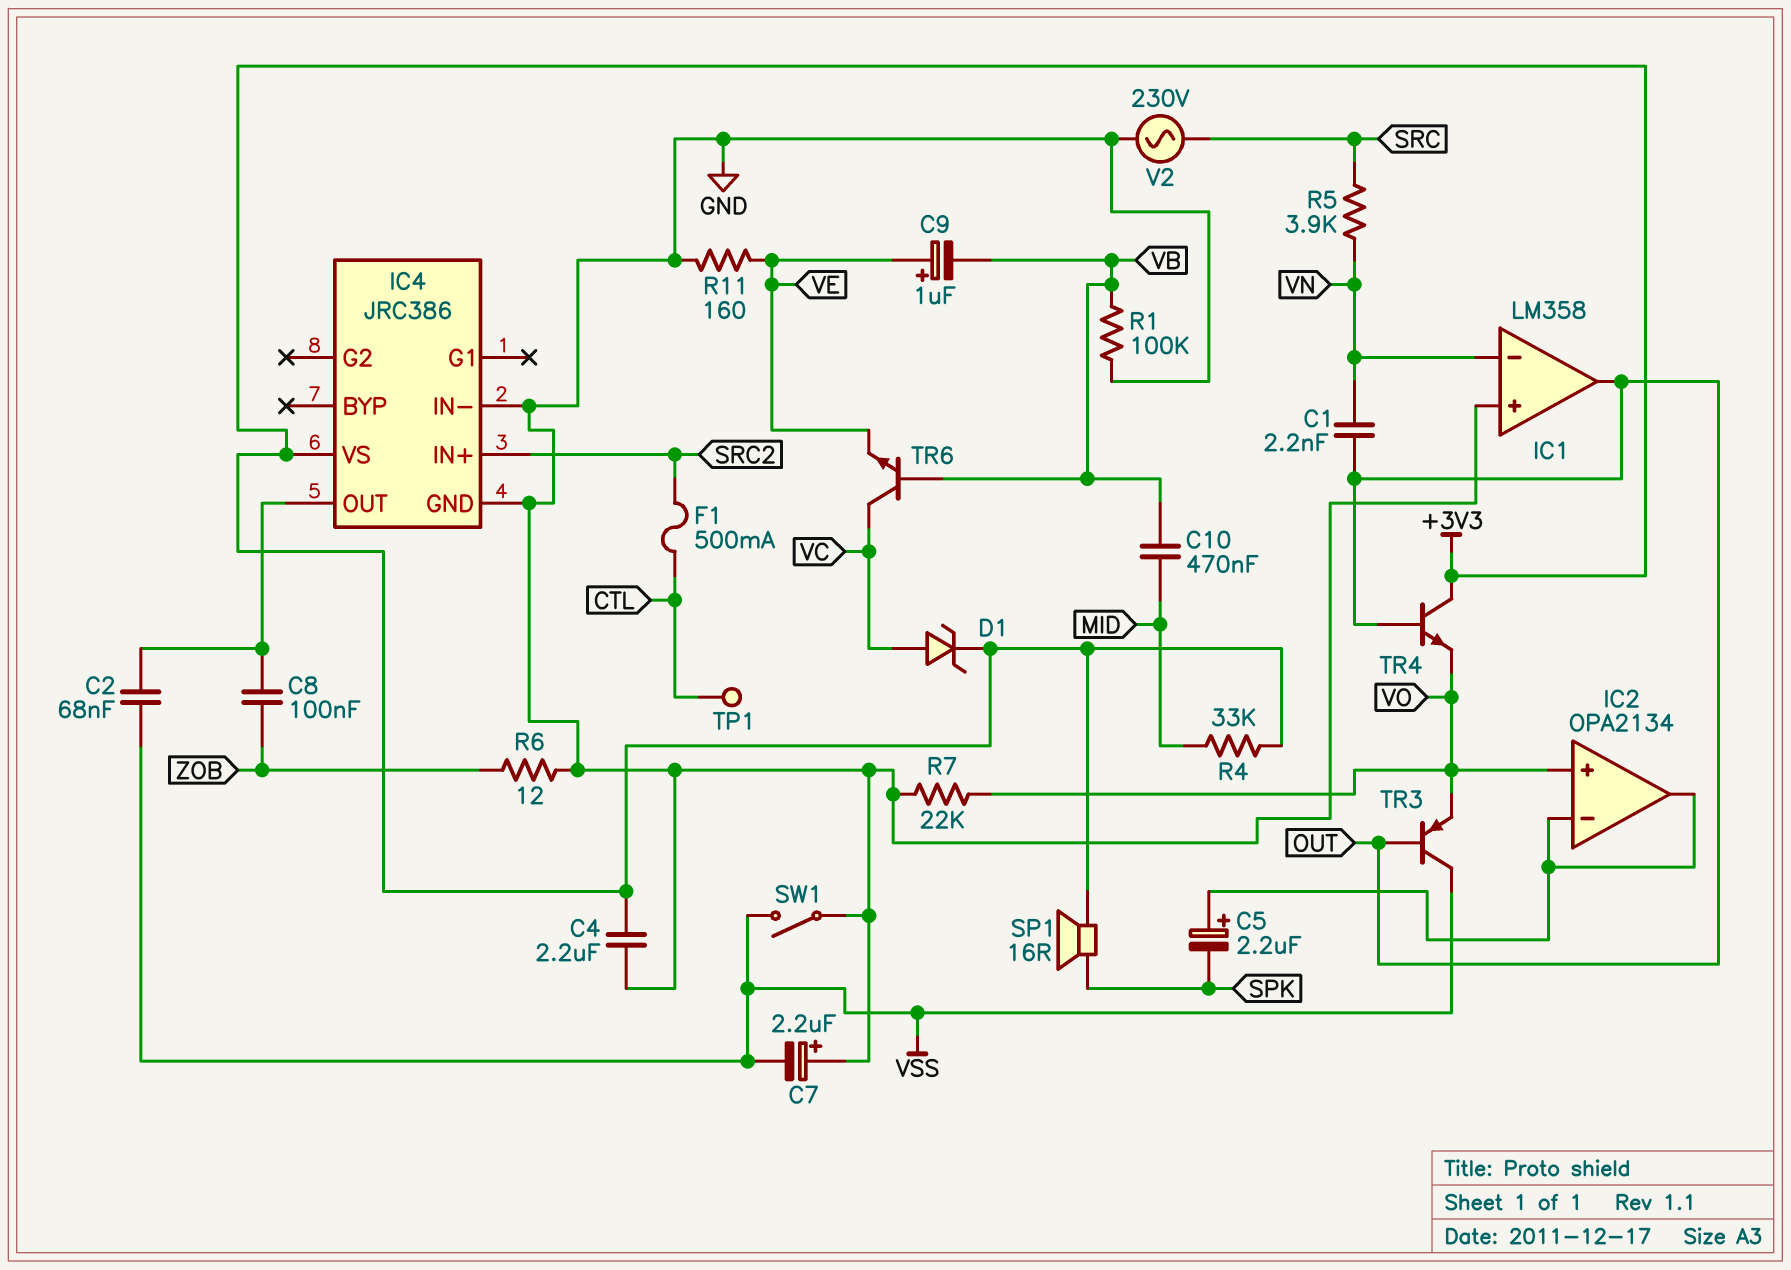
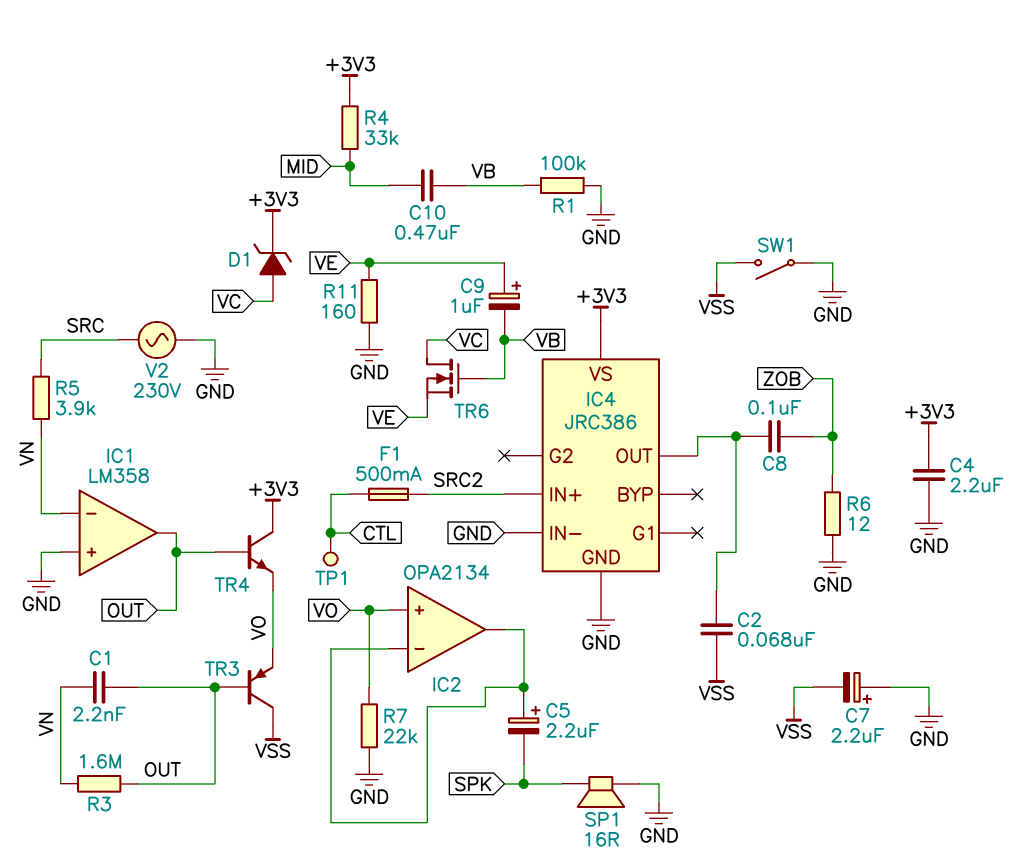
R3: none -> 1.6M (OUT, VN)
SP1: speaker 16R (+3V3, SPK) -> speaker 16R (GND, SPK)
TR6: NPN (B VB, C VC, E VE) -> NMOS (G VB, D VC, S VE)

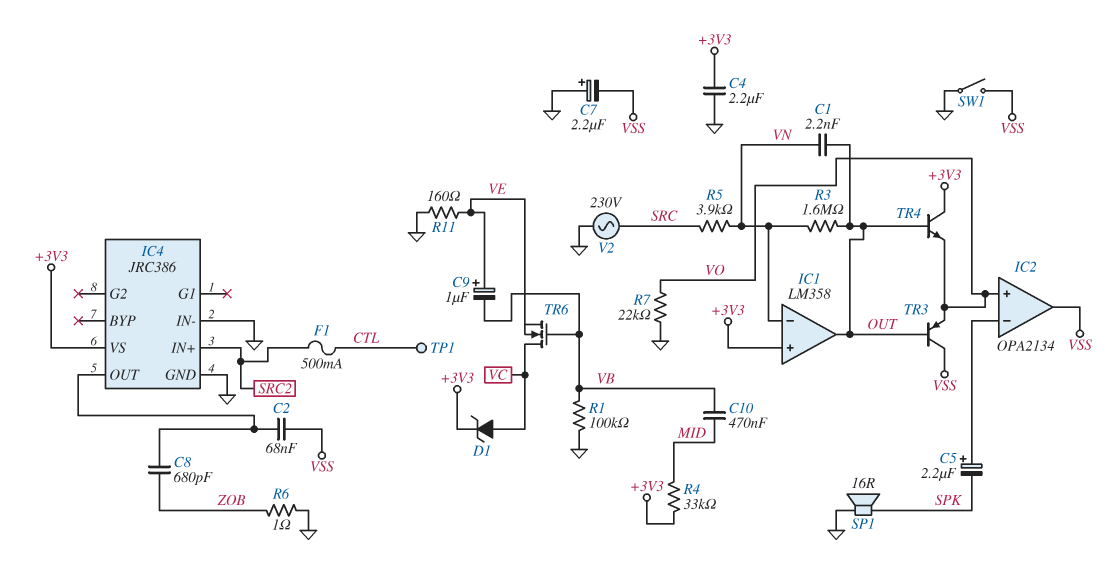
C8: 100nF (IC4/OUT, ZOB) -> 680pF (IC4/OUT, ZOB)
IC1 pin in+: GND -> +3V3
IC2 pin out: IC2/in- -> VSS
R6: 12 (GND, ZOB) -> 1 (GND, ZOB)

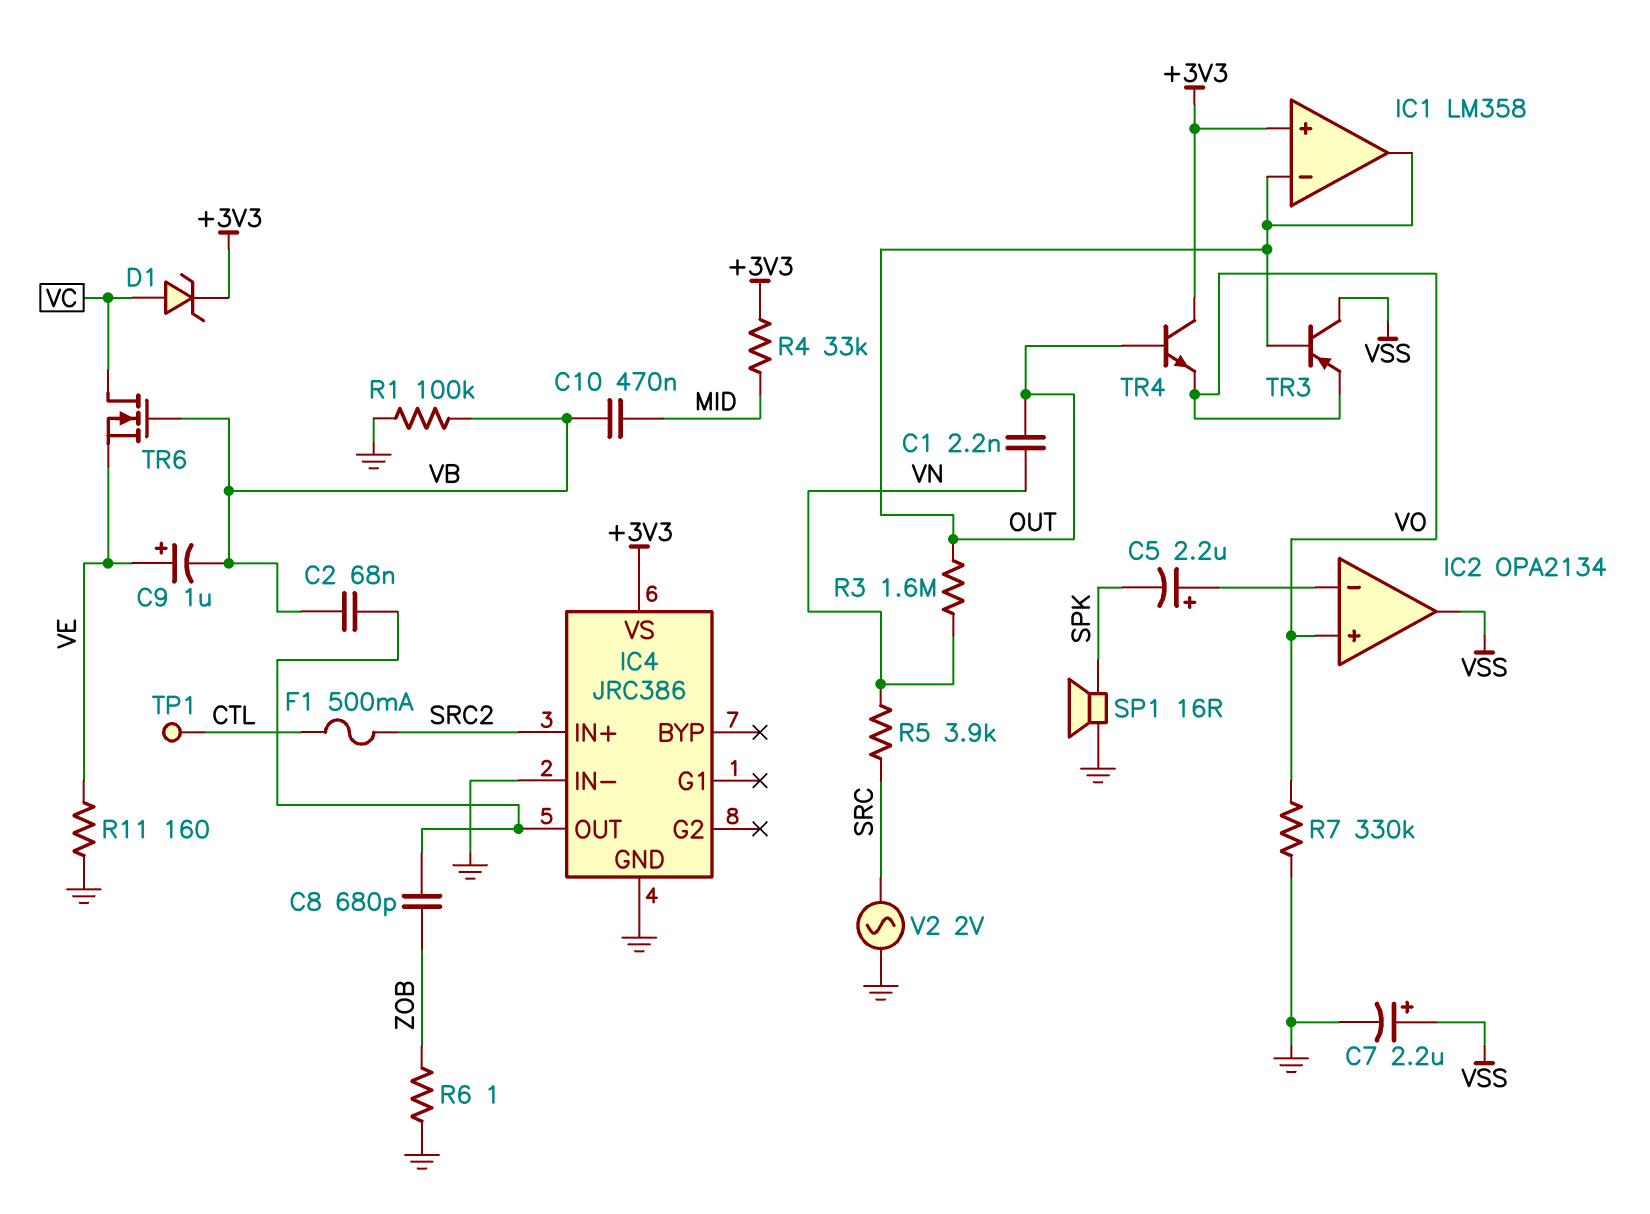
C2: 68nF (IC4/OUT, VSS) -> 68nF (IC4/OUT, VB)
C4: 2.2uF (+3V3, GND) -> none
C7: 2.2uF (plus GND, minus VSS) -> 2.2uF (plus VSS, minus GND)
IC1 pin in-: VN -> OUT
R7: 22k (GND, VO) -> 330k (GND, VO)
SW1: switch (GND, VSS) -> none
V2: AC 230V (GND, SRC) -> AC 2V (GND, SRC)

